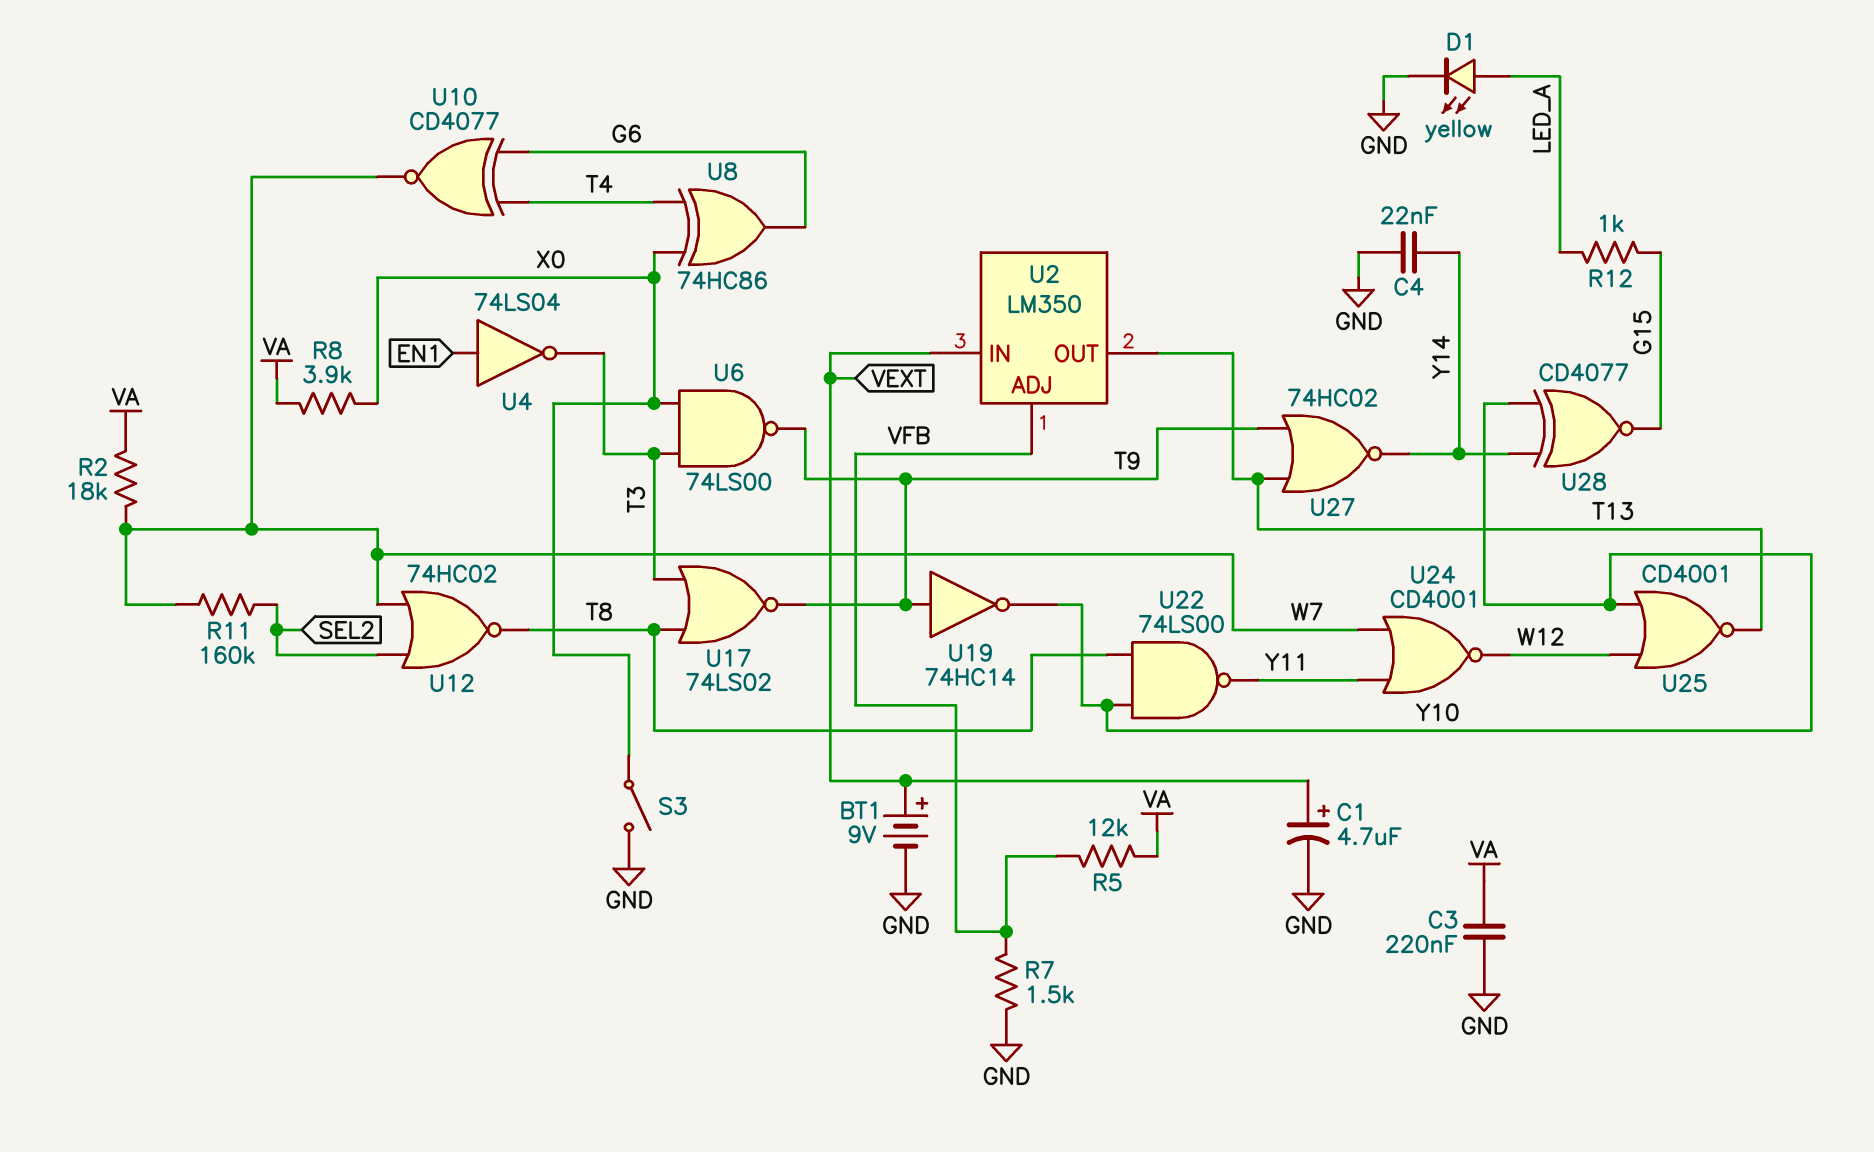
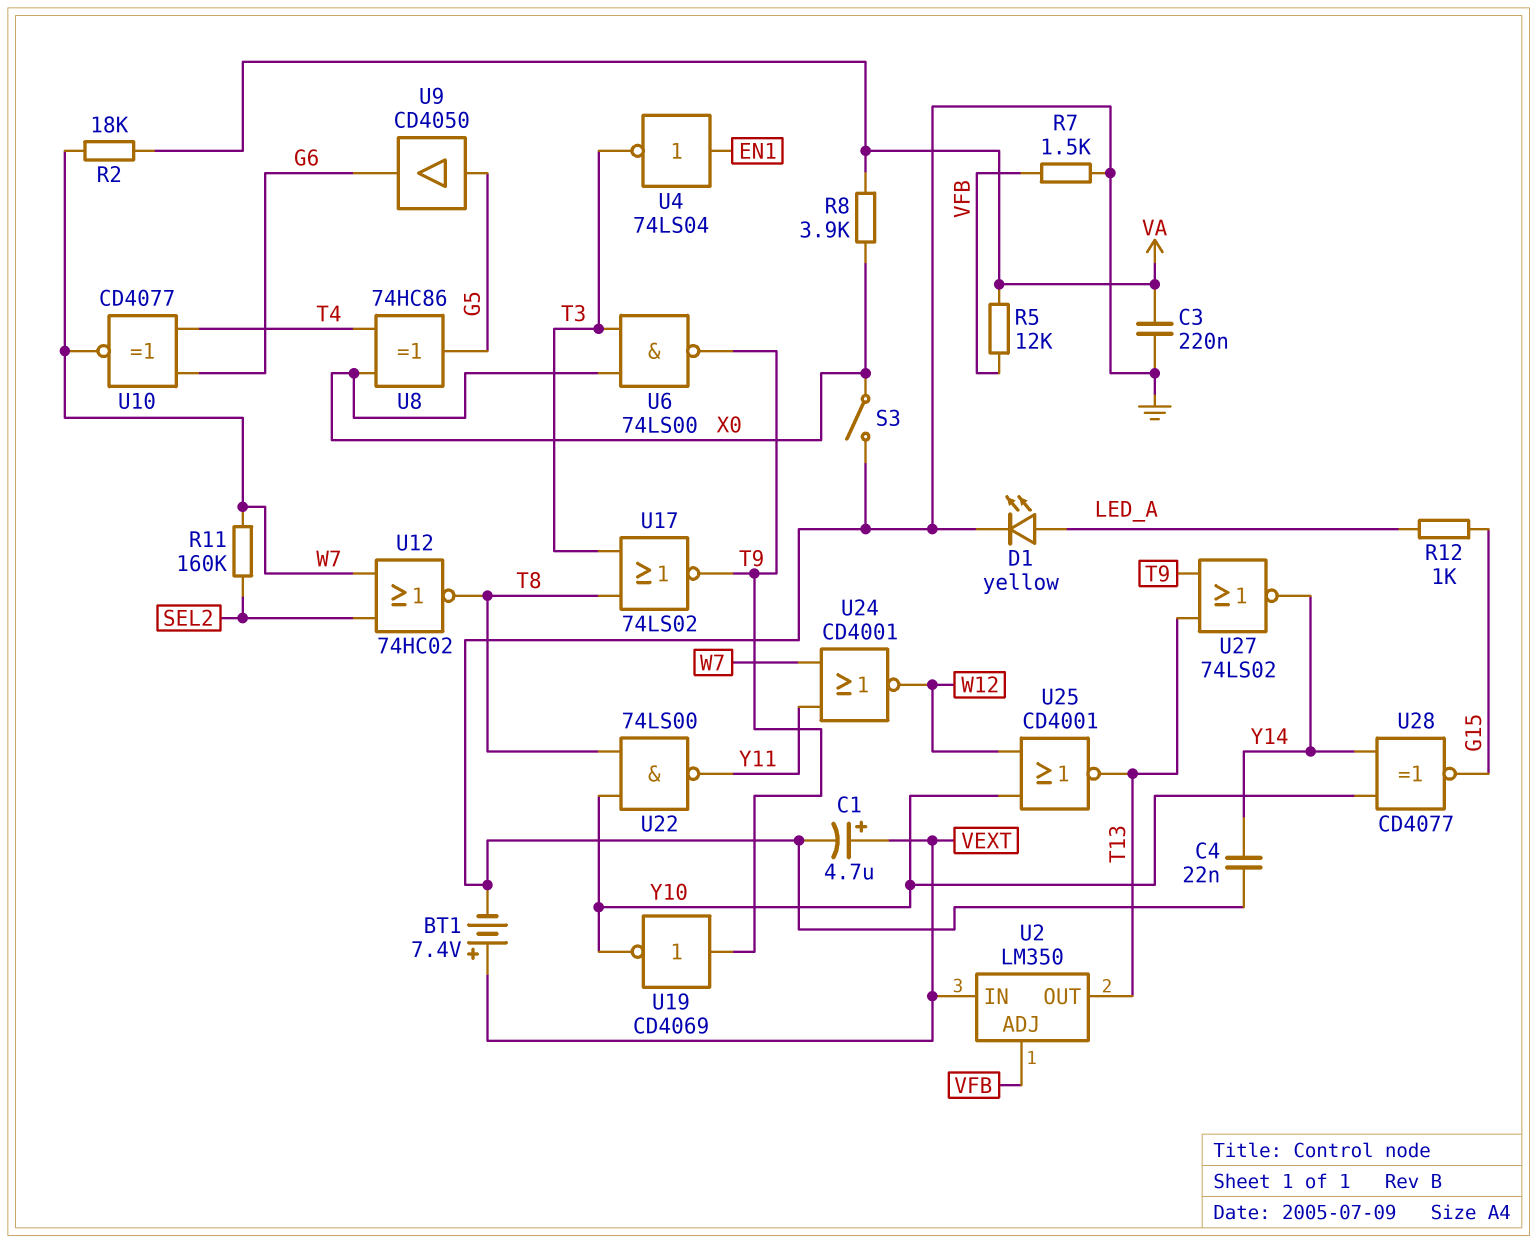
BT1: 9V (plus VEXT, minus GND) -> 7.4V (plus VEXT, minus GND)
U8: XOR 74HC86 (in T4, in X0, out G6) -> XOR 74HC86 (in T4, in X0, out G5)
U9: none -> buffer CD4050 (in G5, out G6)
U19: NOT 74HC14 (in T9, out Y10) -> NOT CD4069 (in T9, out Y10)
U27: NOR 74HC02 (in T9, in T13, out Y14) -> NOR 74LS02 (in T9, in T13, out Y14)

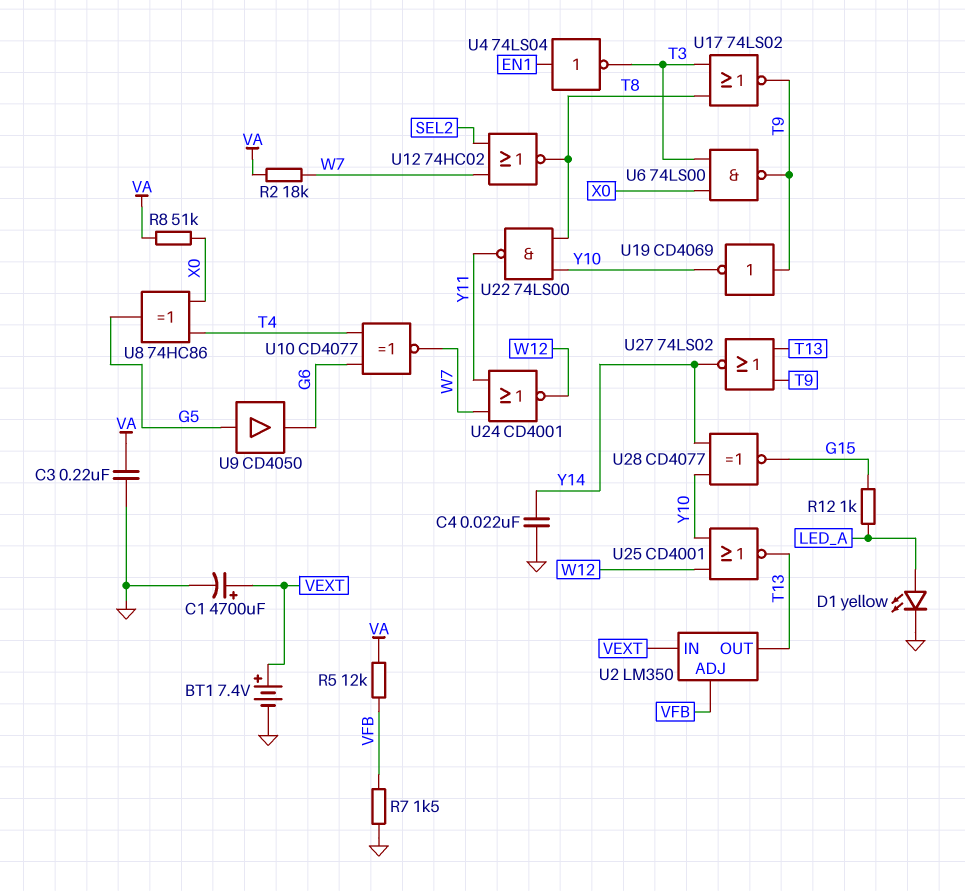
C1: 4.7uF (plus VEXT, minus GND) -> 4700uF (plus VEXT, minus GND)
R8: 3.9k (VA, X0) -> 51k (VA, X0)
R11: 160k (SEL2, W7) -> none
S3: switch (GND, X0) -> none

